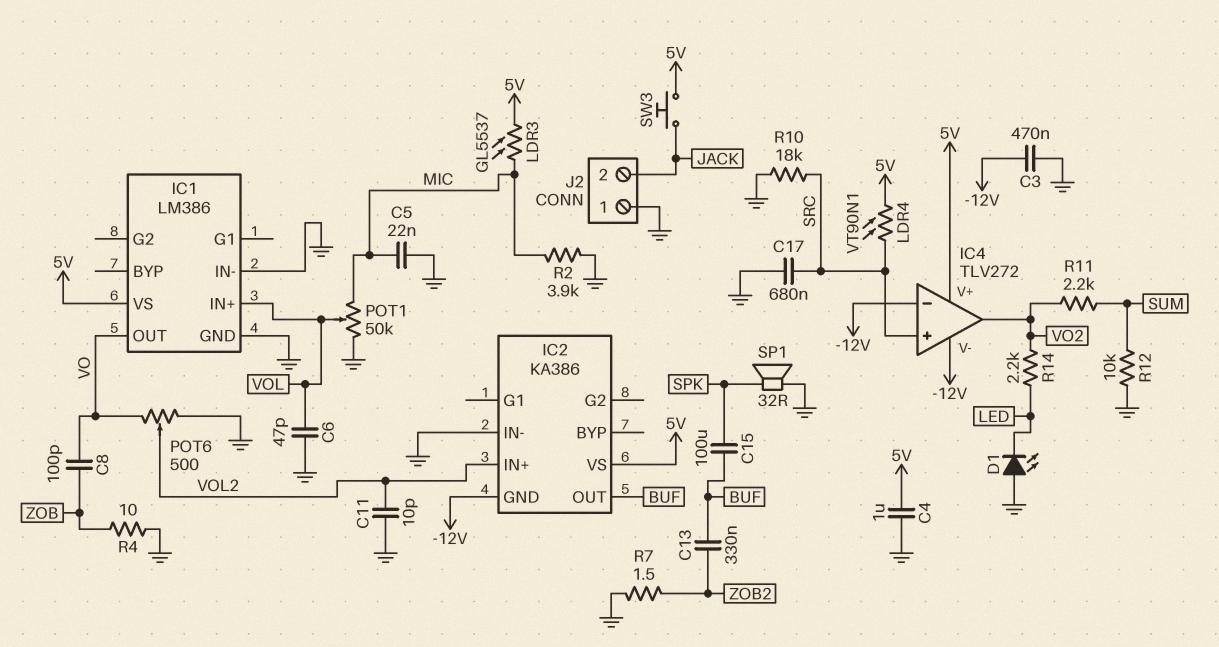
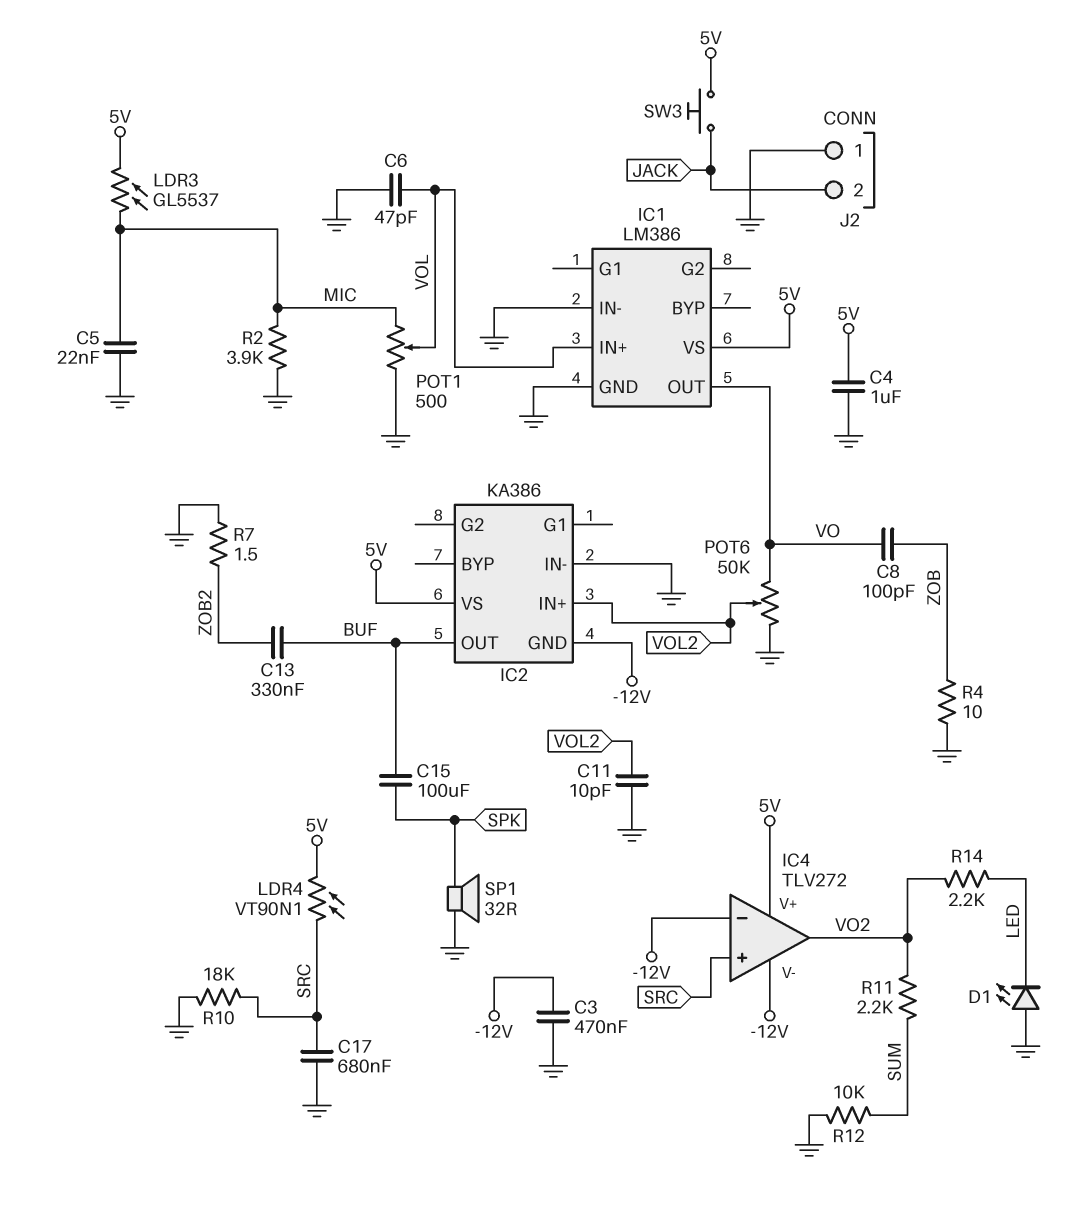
POT1: 50k (GND, MIC, wiper VOL) -> 500 (GND, MIC, wiper VOL)
POT6: 500 (GND, VO, wiper VOL2) -> 50k (GND, VO, wiper VOL2)

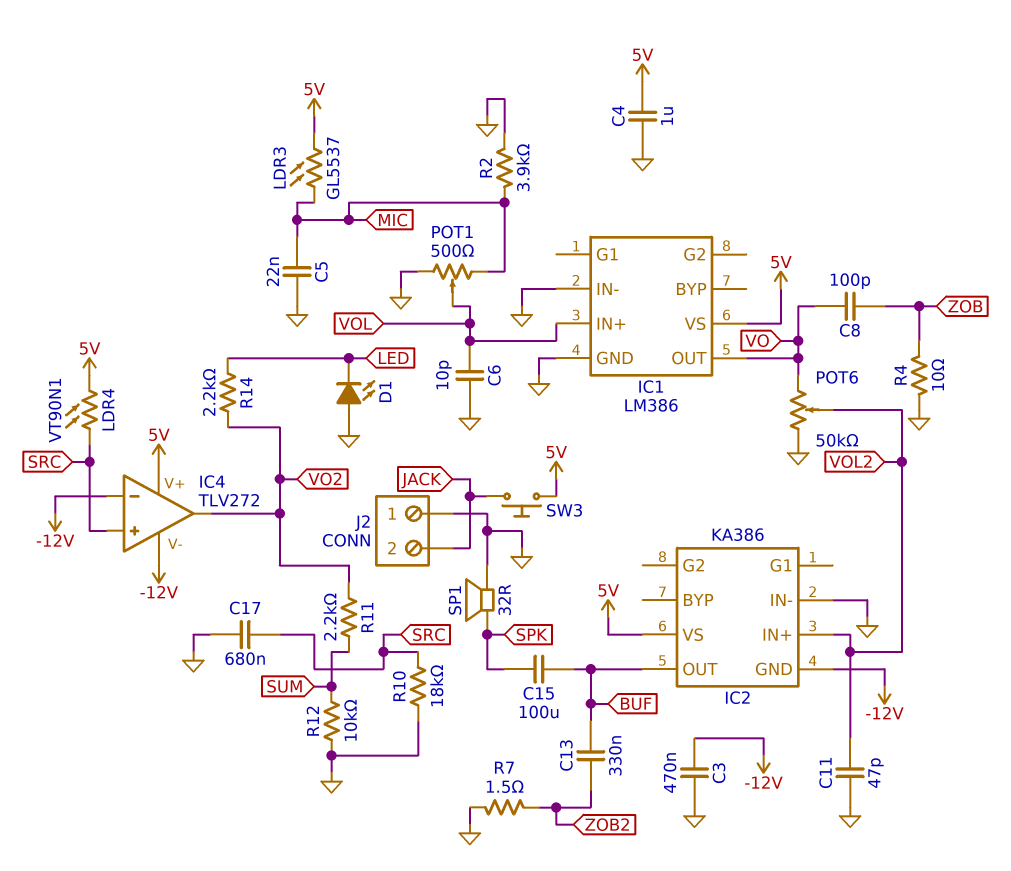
C6: 47pF (GND, VOL) -> 10pF (GND, VOL)
C11: 10pF (GND, VOL2) -> 47pF (GND, VOL2)

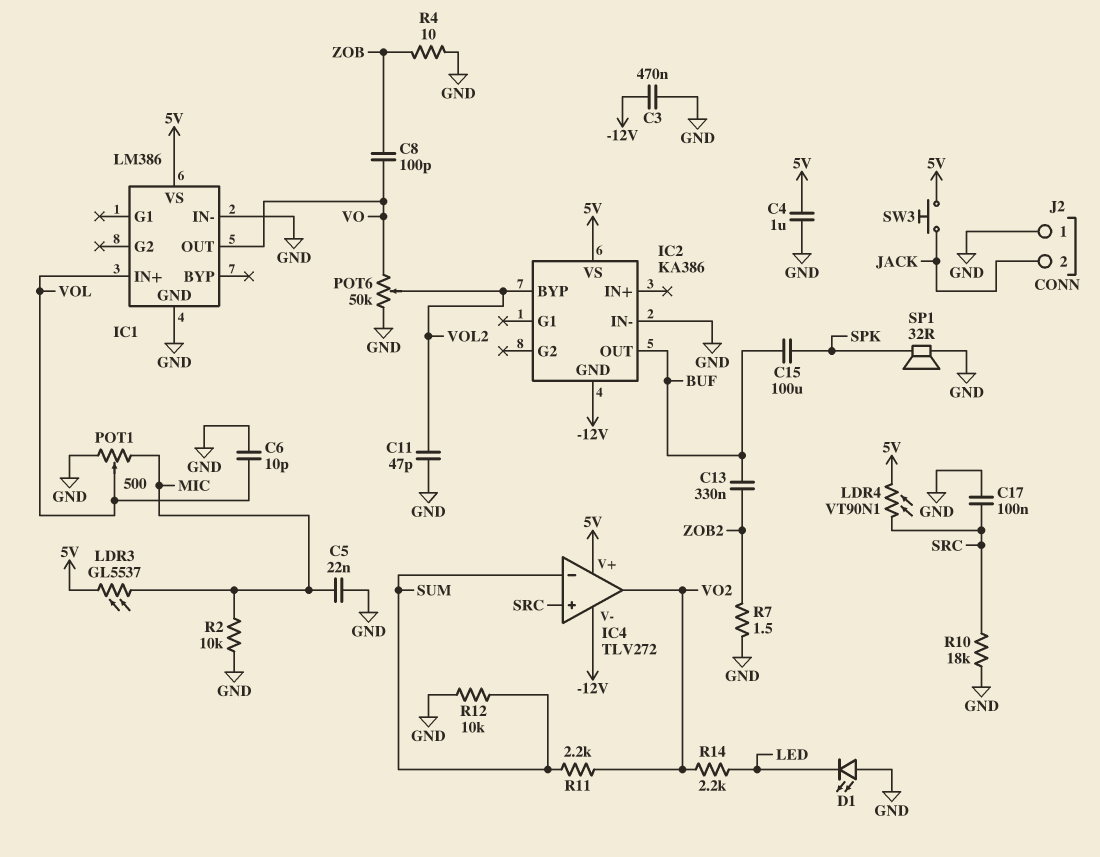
C17: 680nF (GND, SRC) -> 100nF (GND, SRC)
IC2 pin BYP: none -> VOL2
IC2 pin IN+: VOL2 -> none
IC4 pin in-: -12V -> SUM
R2: 3.9k (GND, MIC) -> 10k (GND, MIC)

